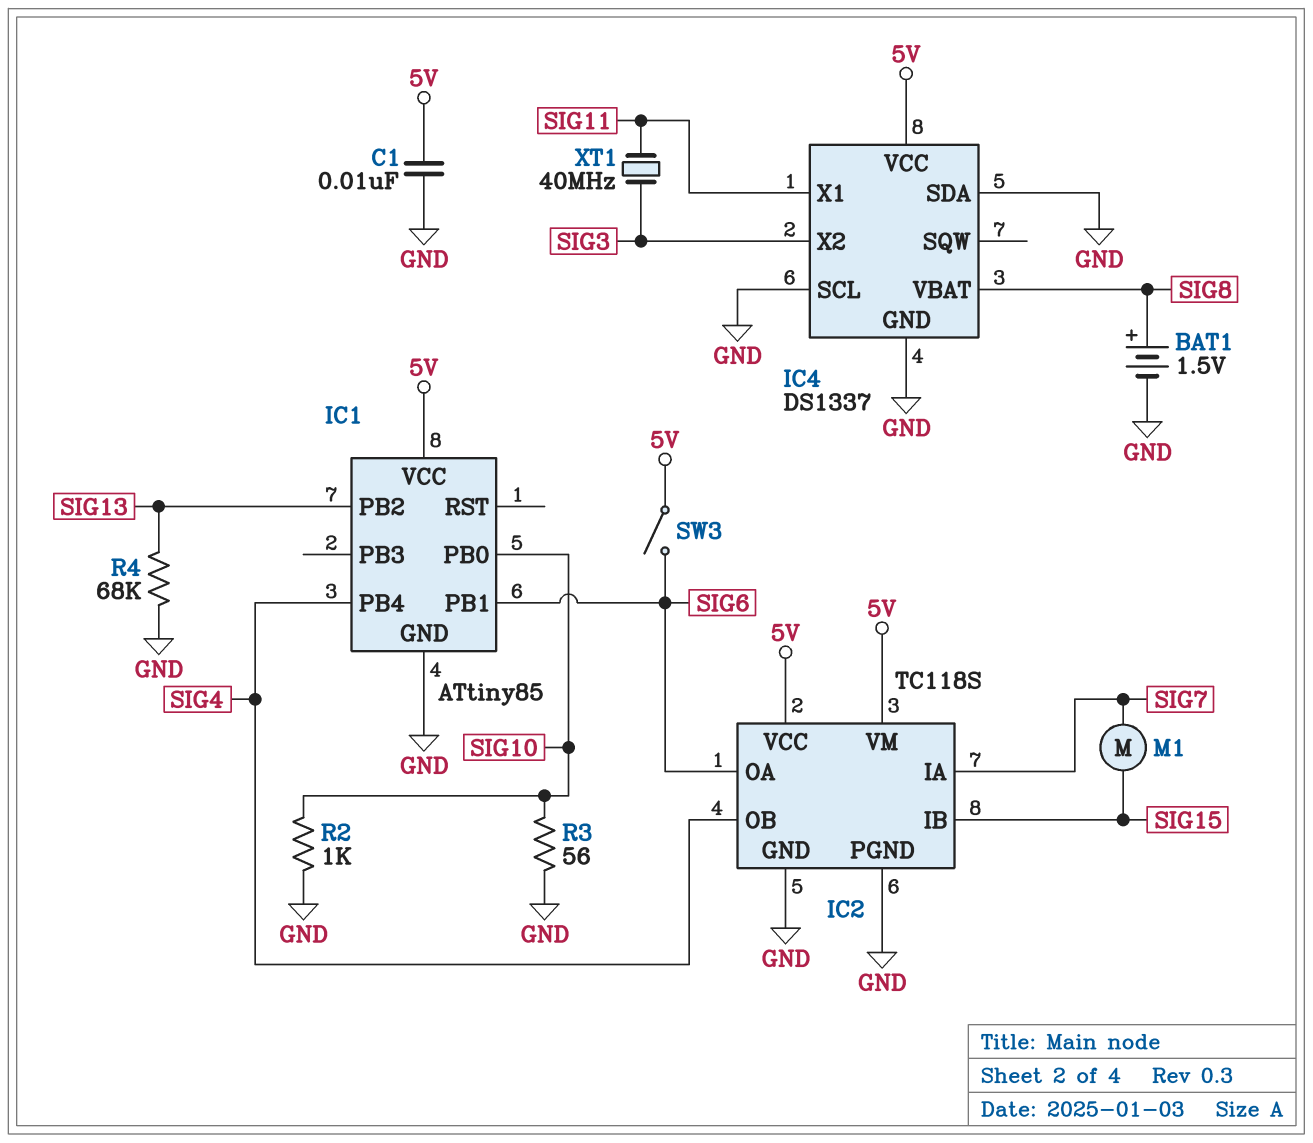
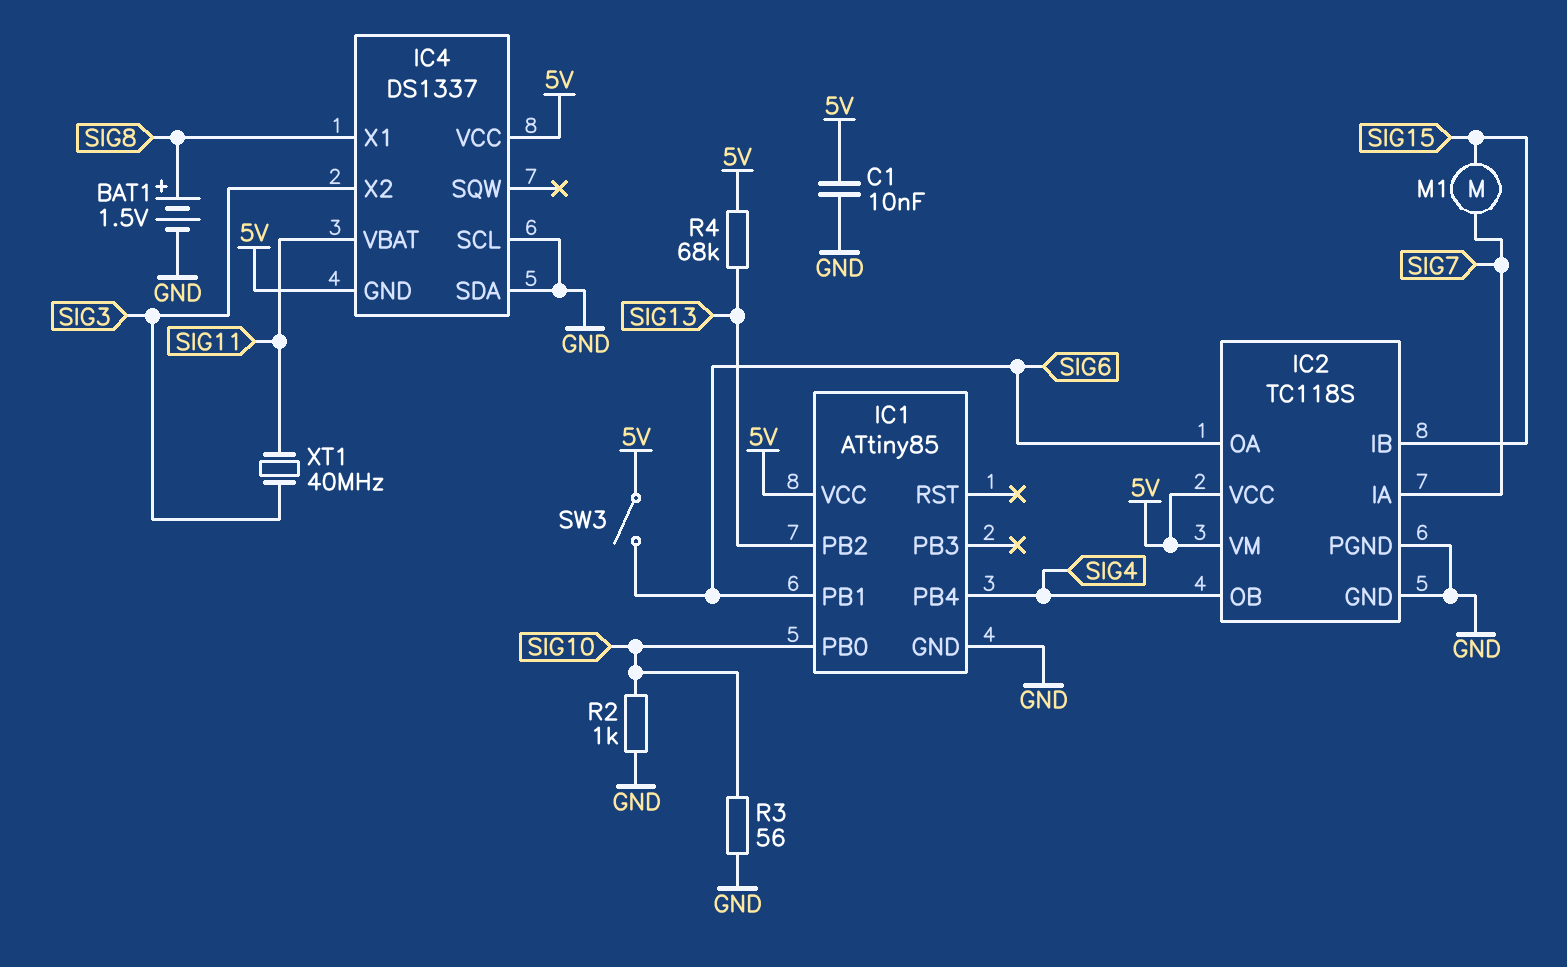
IC4 pin GND: GND -> 5V
IC4 pin VBAT: SIG8 -> SIG11
IC4 pin X1: SIG11 -> SIG8
R4: 68k (GND, SIG13) -> 68k (5V, SIG13)

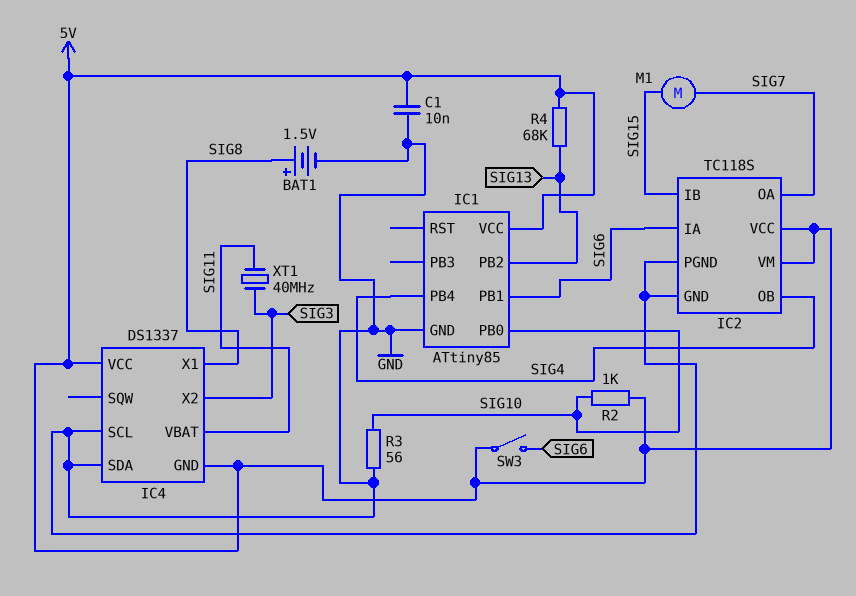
IC2 pin IA: SIG7 -> SIG6
IC2 pin OA: SIG6 -> SIG7
R2: 1k (GND, SIG10) -> 1k (5V, SIG10)

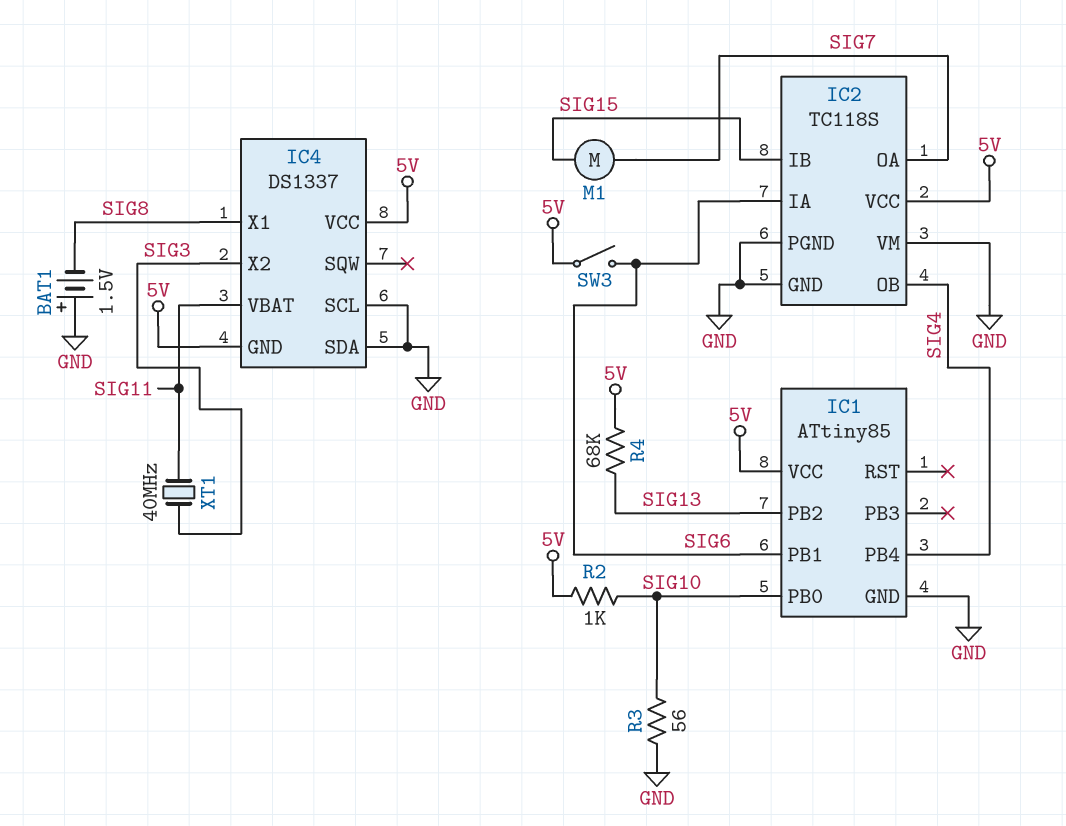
BAT1: 1.5V (plus SIG8, minus GND) -> 1.5V (plus GND, minus SIG8)
C1: 10nF (5V, GND) -> none
IC2 pin VM: 5V -> GND

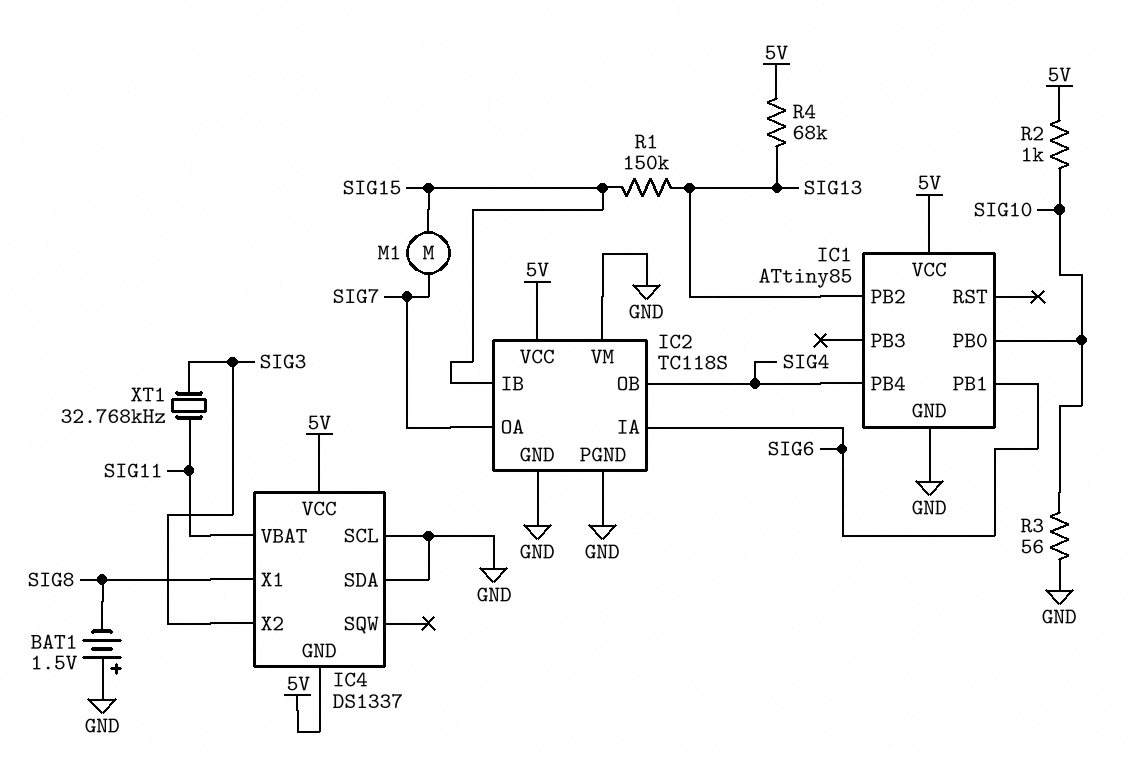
R1: none -> 150k (SIG13, SIG15)
SW3: switch (5V, SIG6) -> none
XT1: 40MHz (SIG3, SIG11) -> 32.768kHz (SIG3, SIG11)

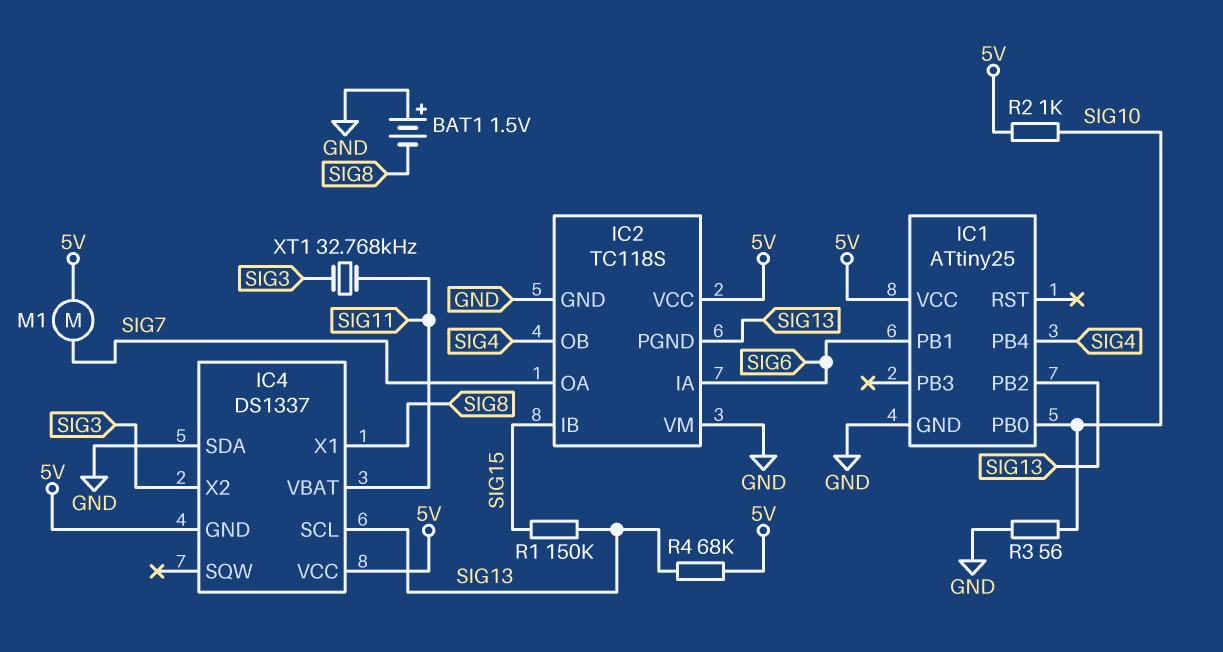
IC1: ATtiny85 -> ATtiny25
IC2 pin PGND: GND -> SIG13
IC4 pin SCL: GND -> SIG13
M1: motor (SIG7, SIG15) -> motor (5V, SIG7)

